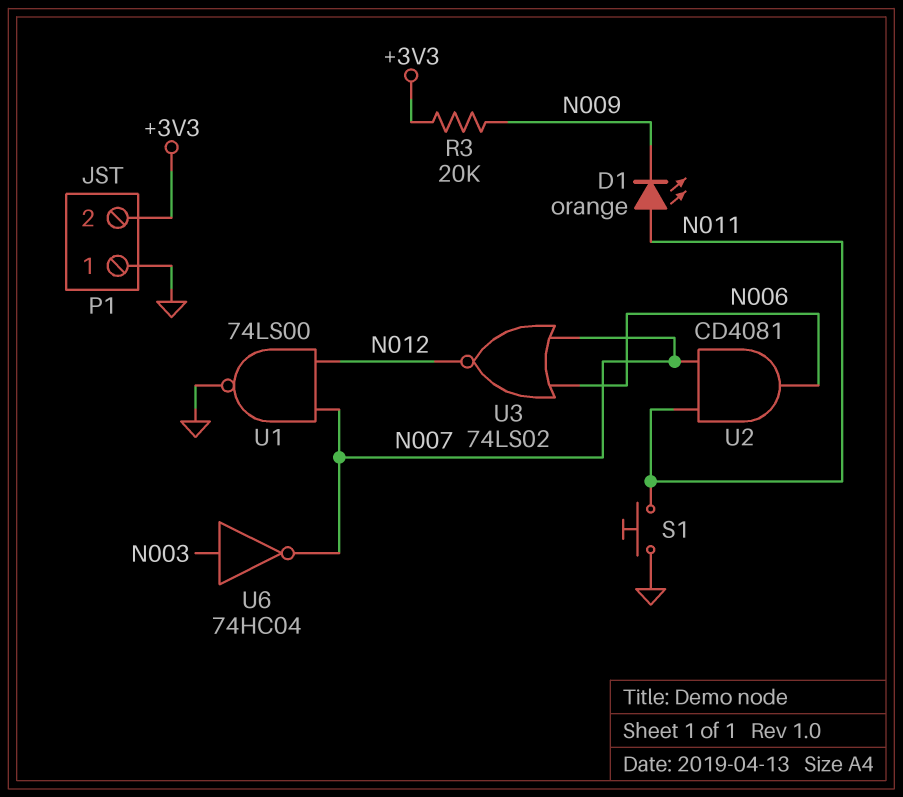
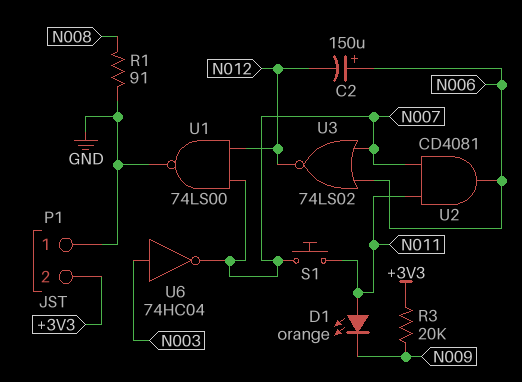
C2: none -> 150uF (plus N006, minus N012)
R1: none -> 91 (GND, N008)
S1: button (GND, N011) -> button (N007, N011)

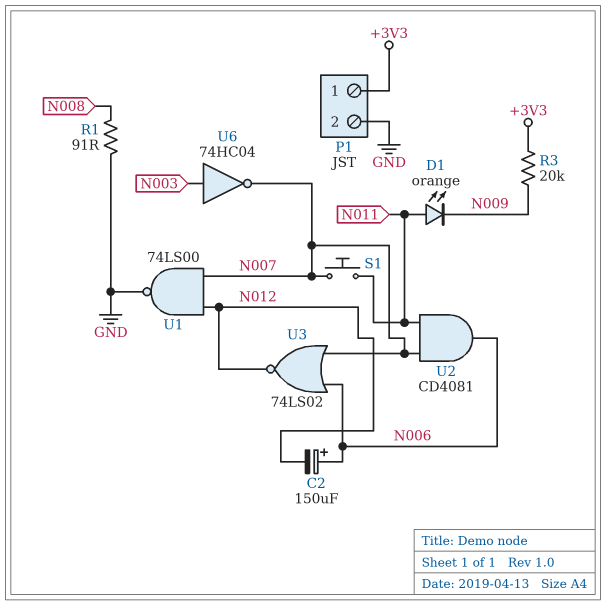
P1 pin 1: GND -> +3V3
P1 pin 2: +3V3 -> GND

